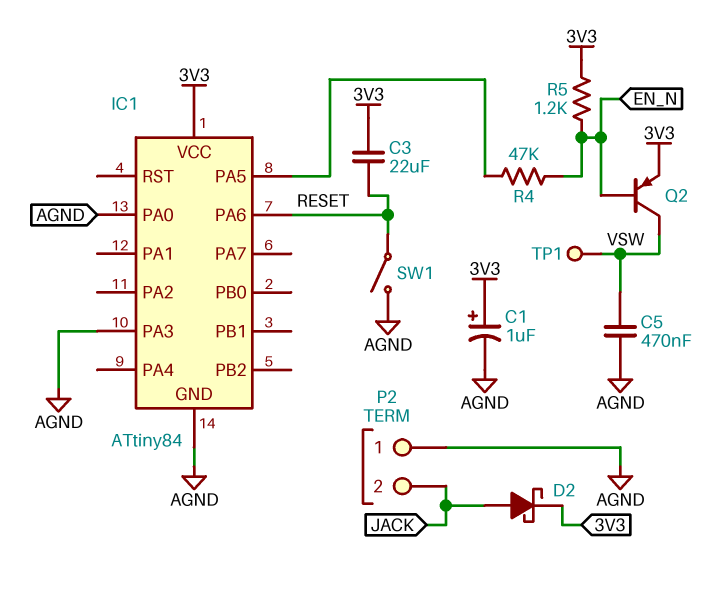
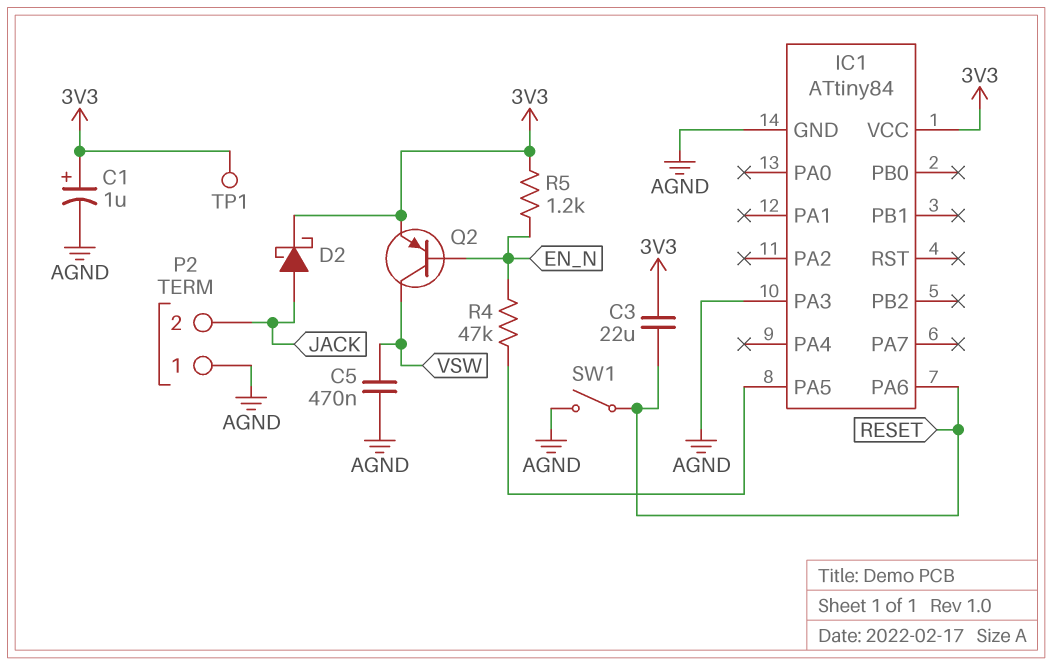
IC1 pin PA0: AGND -> none
TP1: test point (VSW) -> test point (3V3)

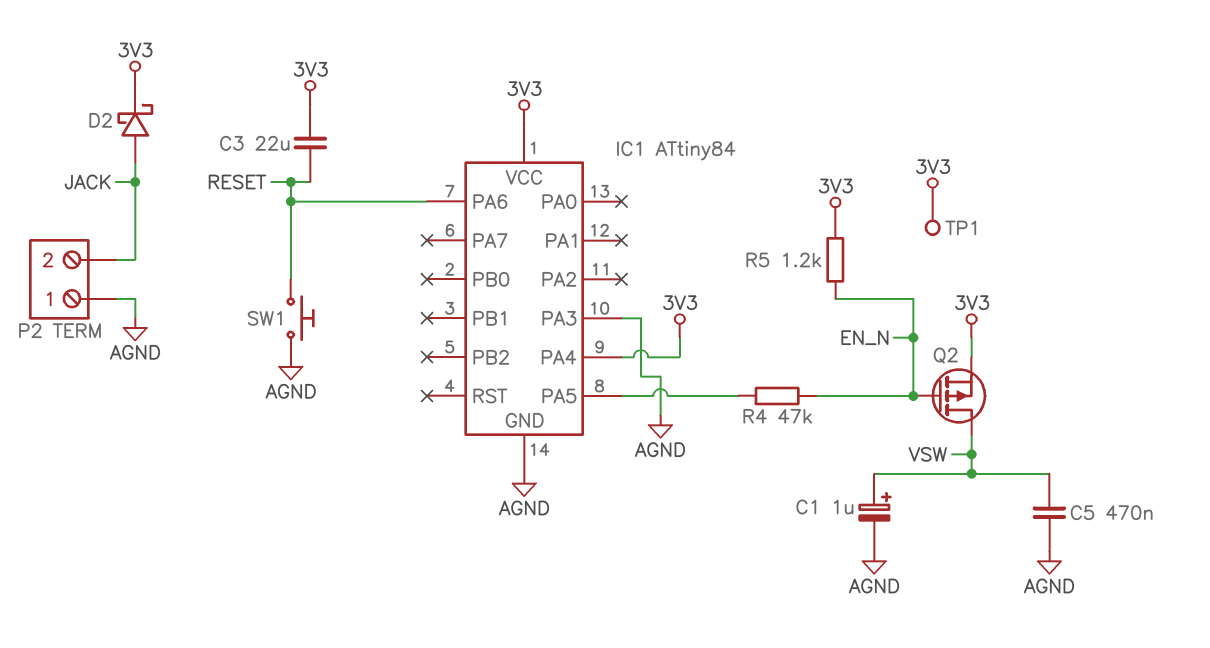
C1: 1uF (plus 3V3, minus AGND) -> 1uF (plus VSW, minus AGND)
IC1 pin PA4: none -> 3V3
Q2: PNP (B EN_N, C VSW, E 3V3) -> PMOS (G EN_N, D VSW, S 3V3)
SW1: switch (AGND, RESET) -> button (AGND, RESET)

